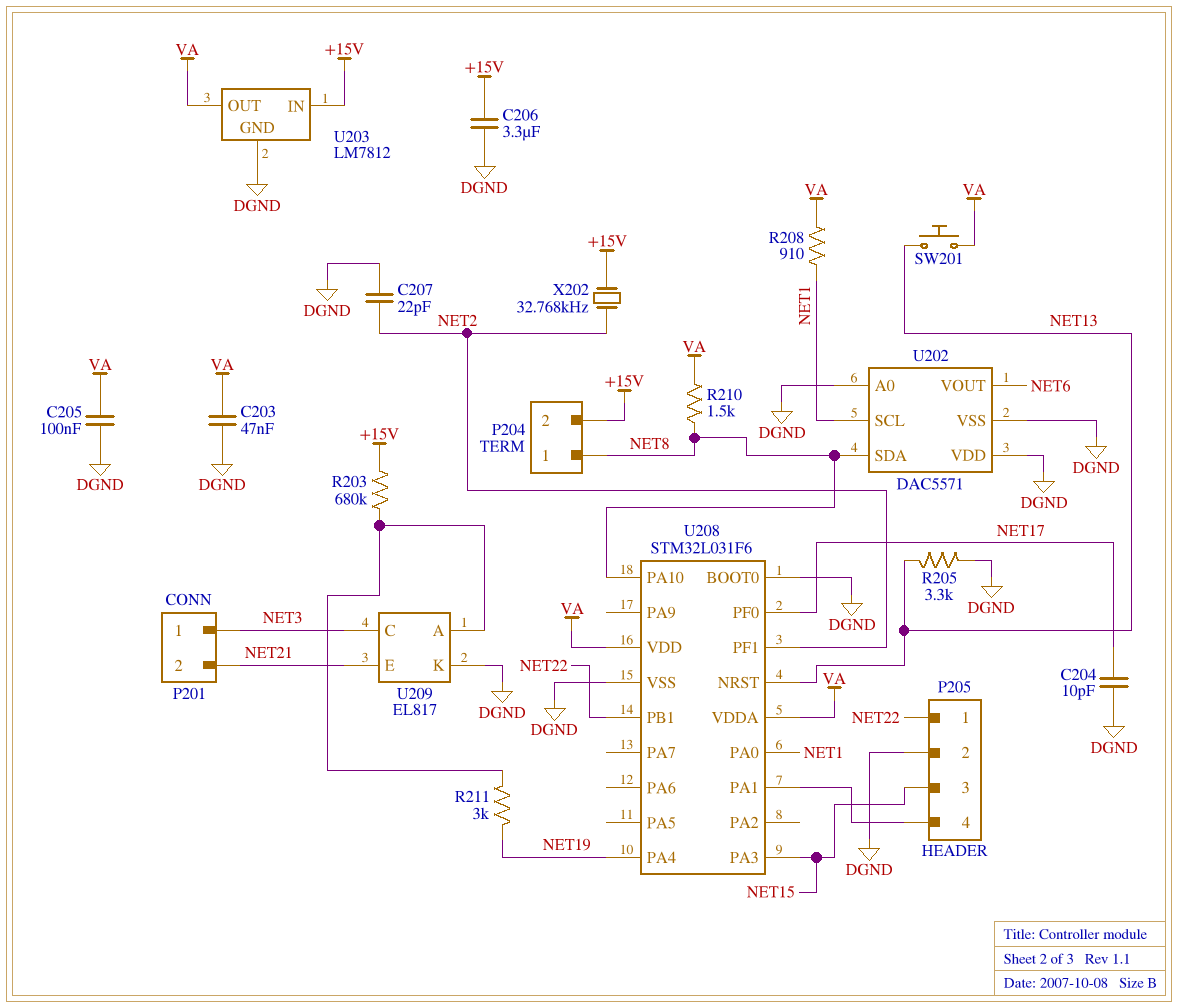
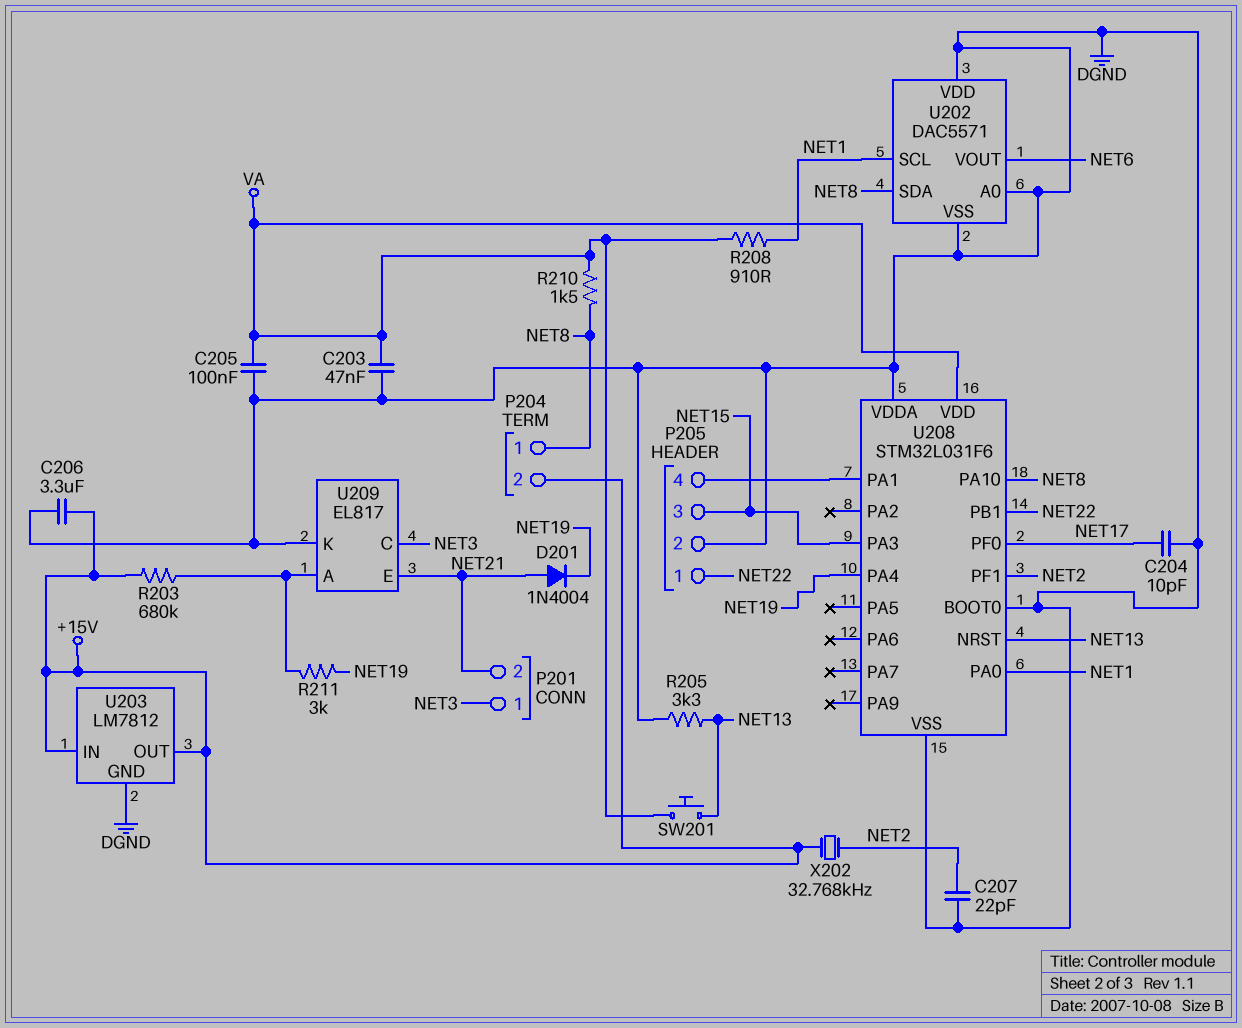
D201: none -> diode 1N4004 (A NET21, K NET19)
U203 pin OUT: VA -> +15V
U208 pin VDDA: VA -> DGND

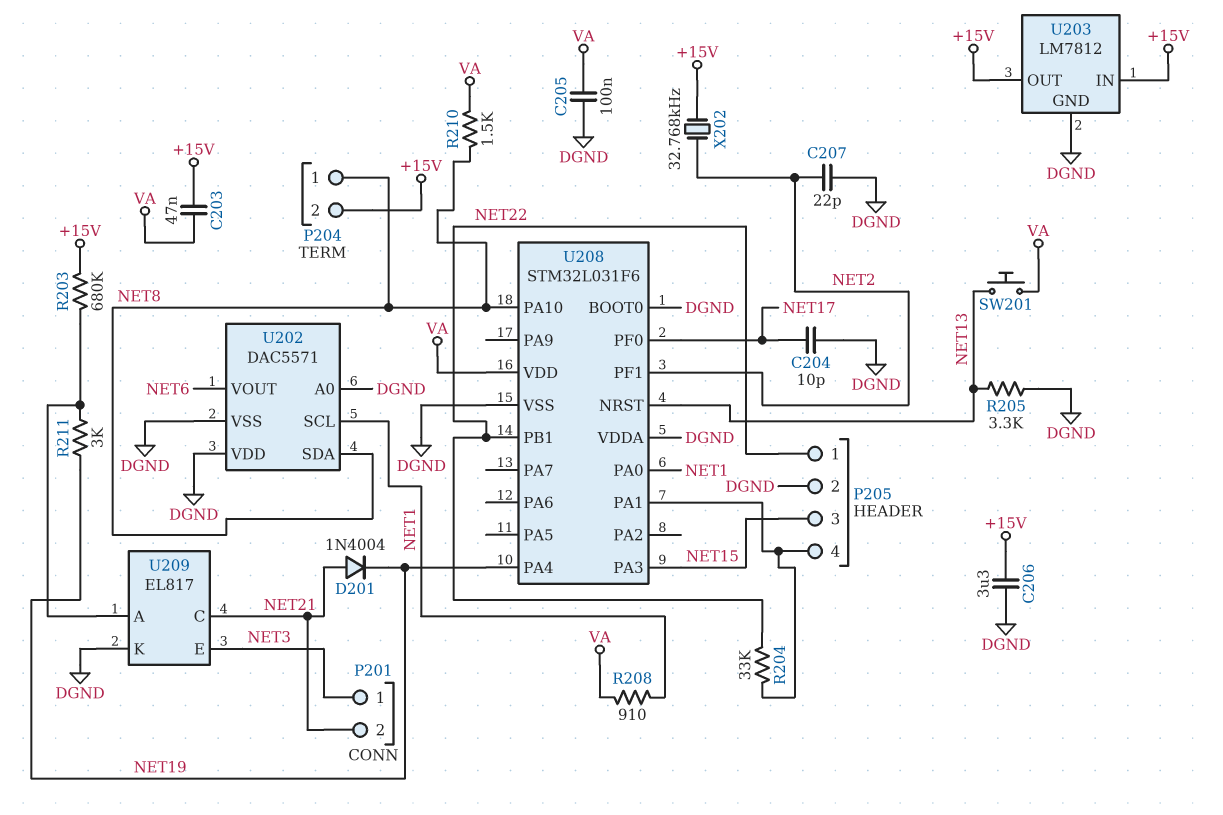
C203: 47nF (DGND, VA) -> 47nF (+15V, VA)
R204: none -> 33k (NET22, P205/4)
U209 pin C: NET3 -> NET21
U209 pin E: NET21 -> NET3

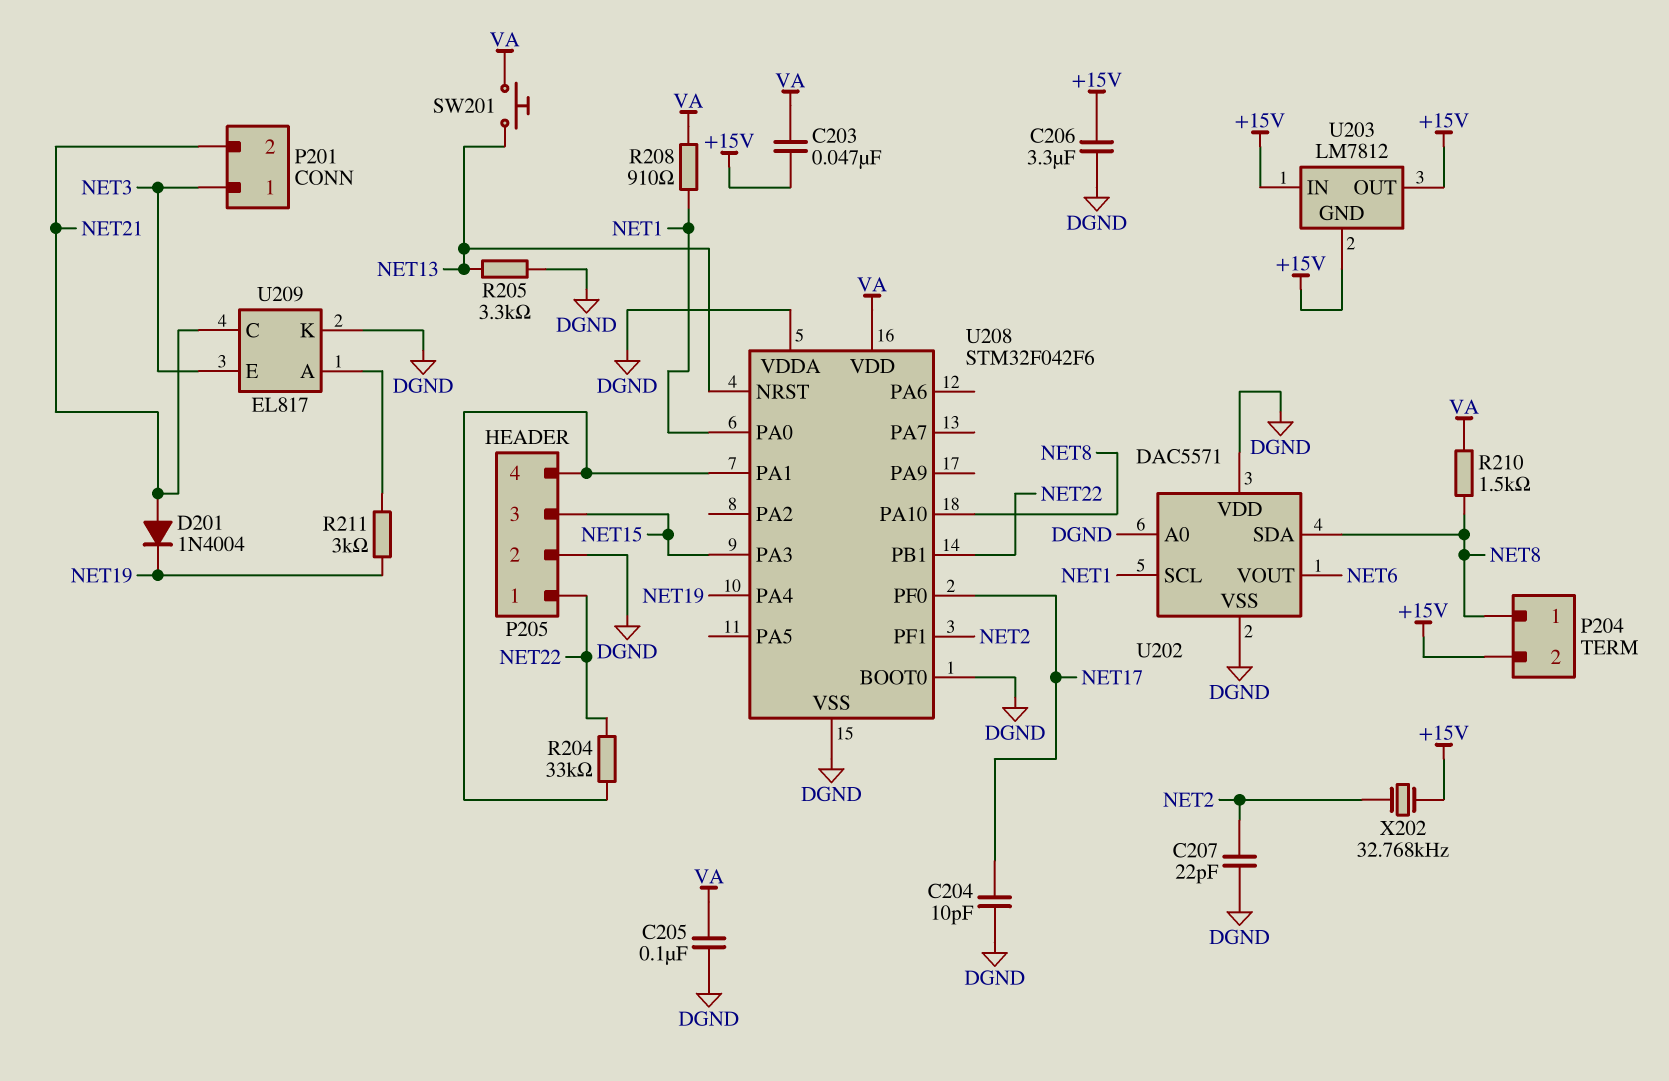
R203: 680k (+15V, U209/A) -> none
U203 pin GND: DGND -> +15V
U208: STM32L031F6 -> STM32F042F6

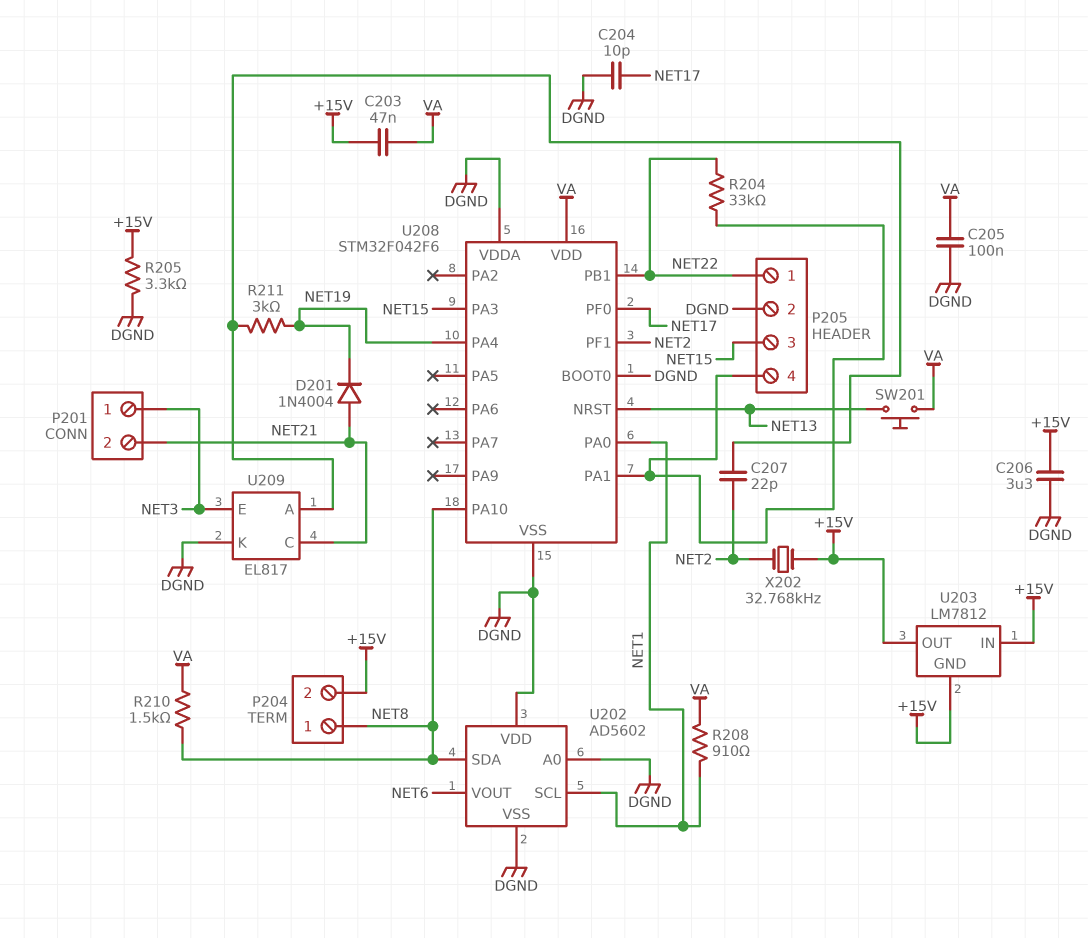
C207: 22pF (DGND, NET2) -> 22pF (NET2, U209/A)
R205: 3.3k (DGND, NET13) -> 3.3k (+15V, DGND)
U202: DAC5571 -> AD5602

